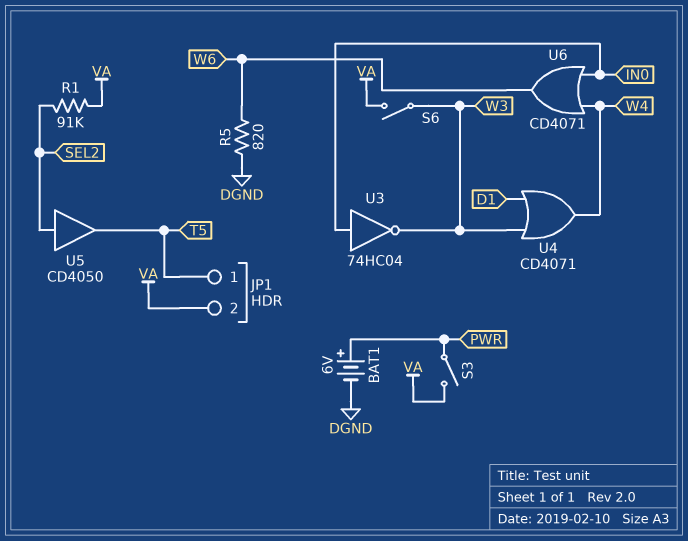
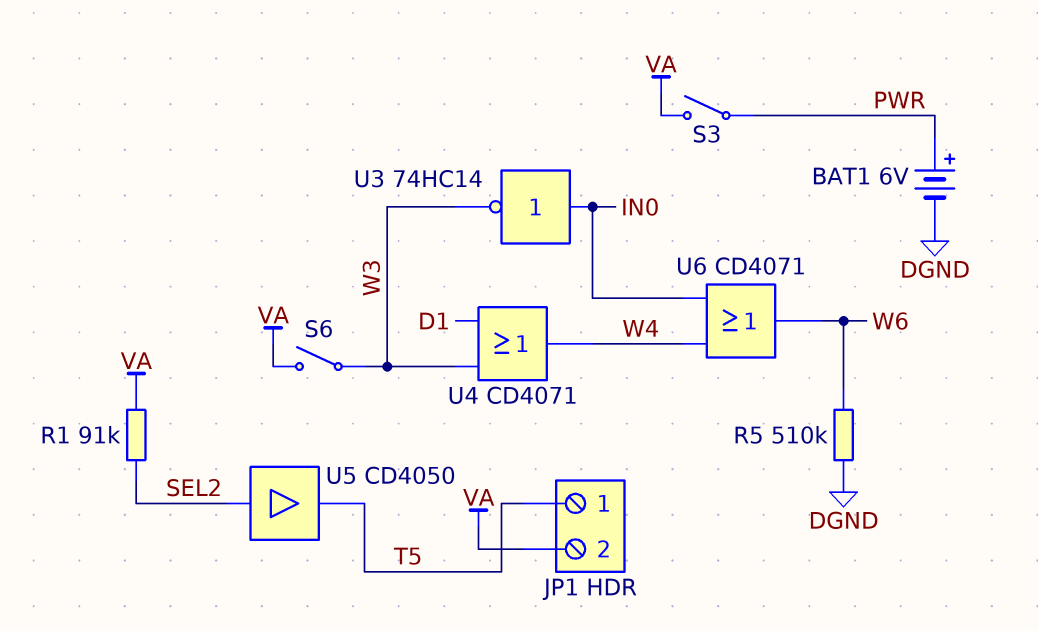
R5: 820 (DGND, W6) -> 510k (DGND, W6)
U3: NOT 74HC04 (in IN0, out W3) -> NOT 74HC14 (in IN0, out W3)

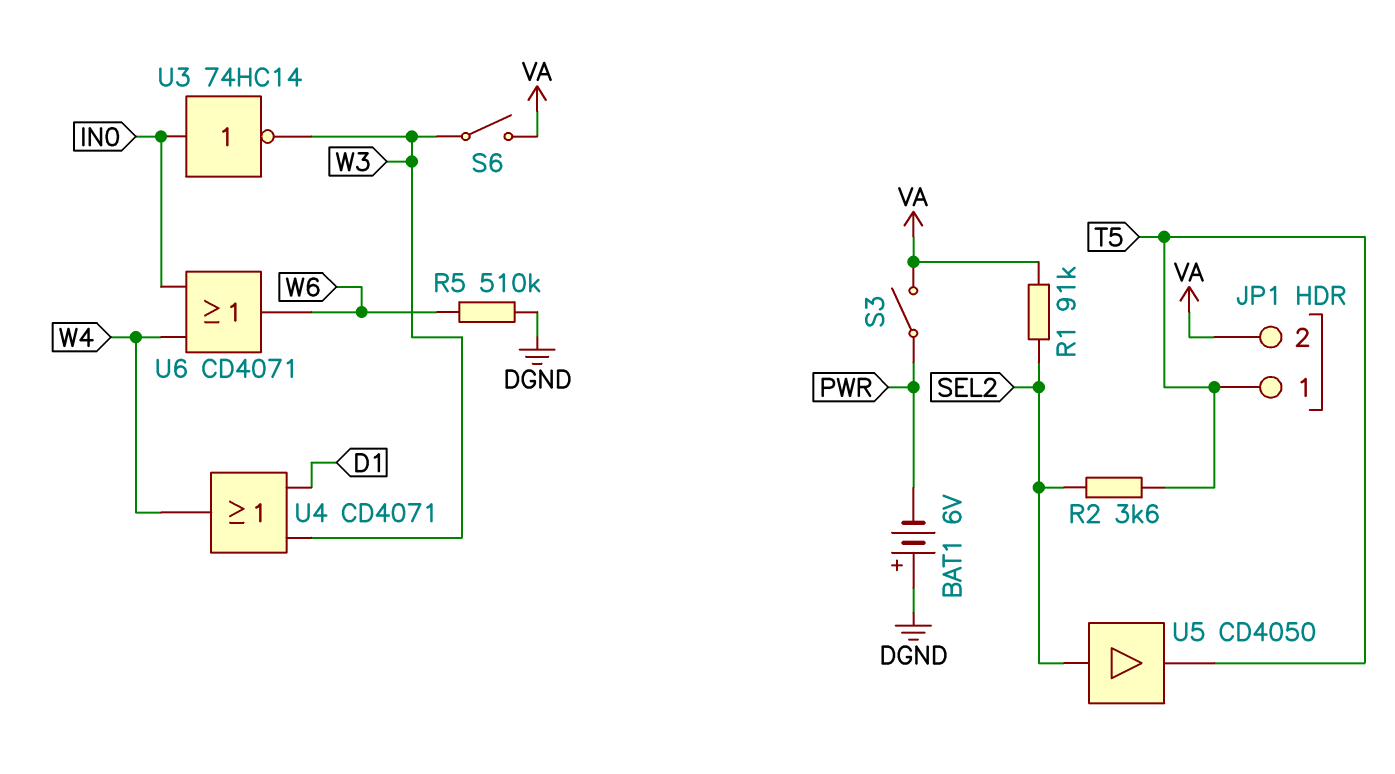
BAT1: 6V (plus PWR, minus DGND) -> 6V (plus DGND, minus PWR)
R2: none -> 3.6k (SEL2, T5)

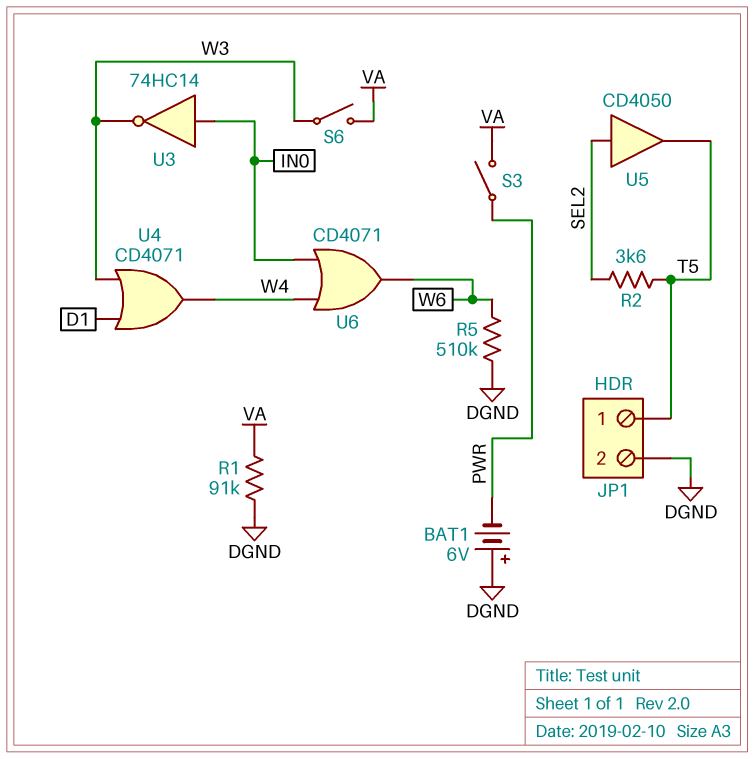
JP1 pin 2: VA -> DGND
R1: 91k (SEL2, VA) -> 91k (DGND, VA)

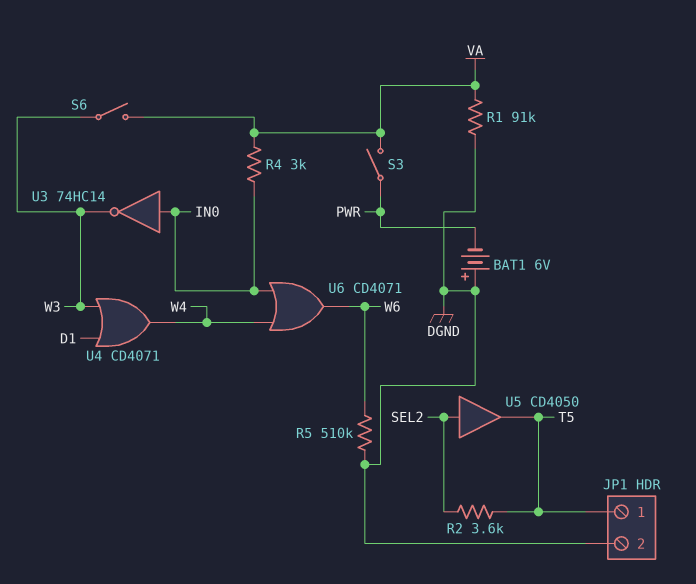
R4: none -> 3k (IN0, VA)

